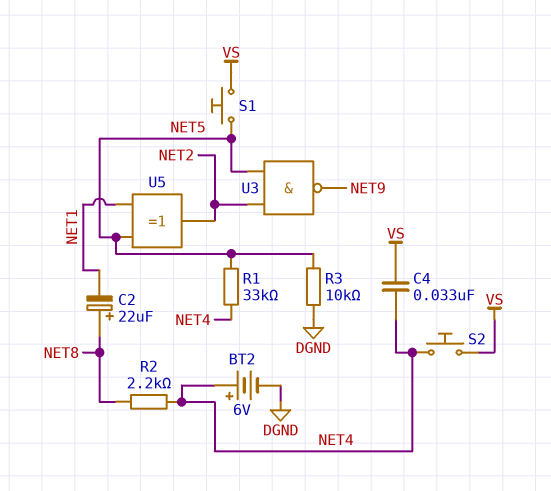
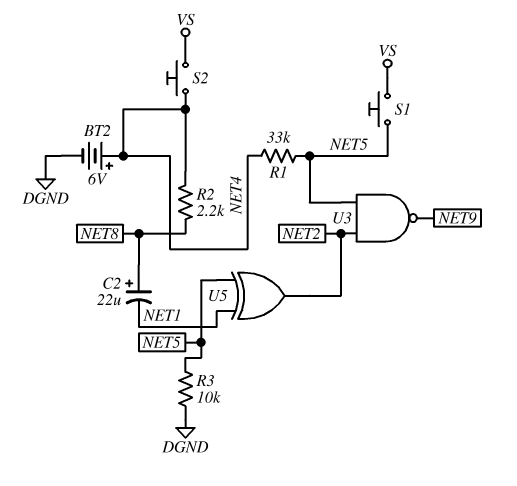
C4: 33nF (NET4, VS) -> none

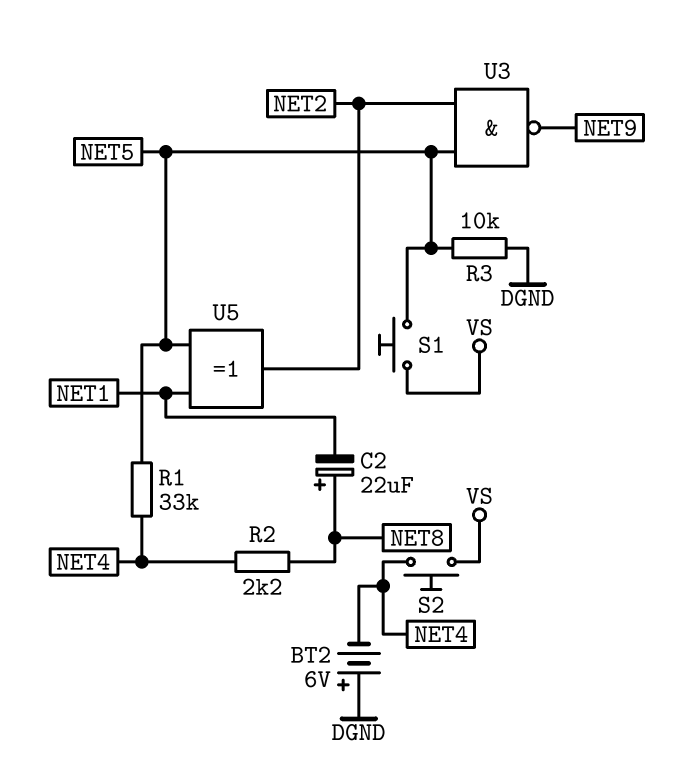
BT2: 6V (plus NET4, minus DGND) -> 6V (plus DGND, minus NET4)

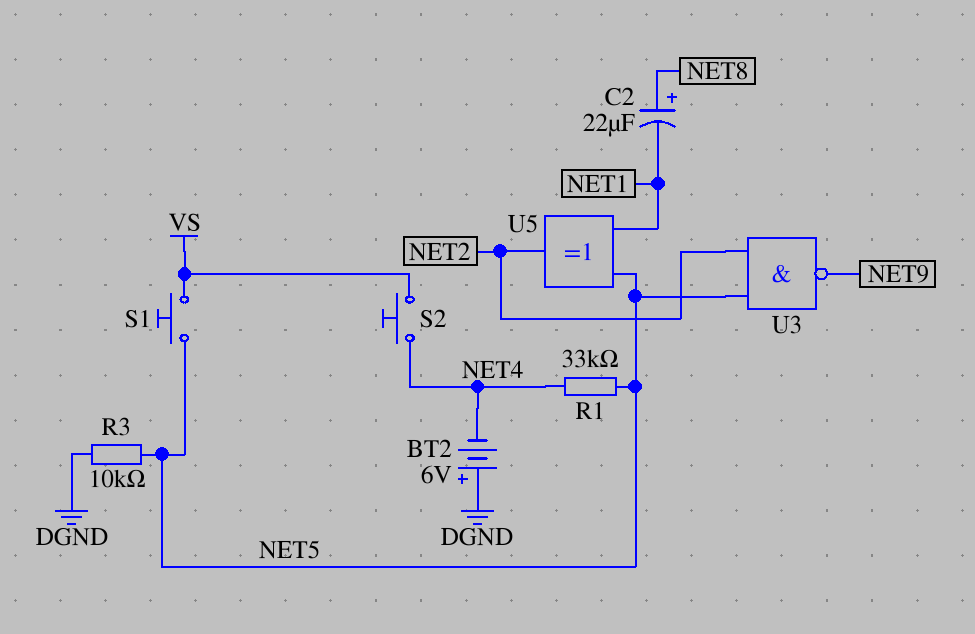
R2: 2.2k (NET4, NET8) -> none

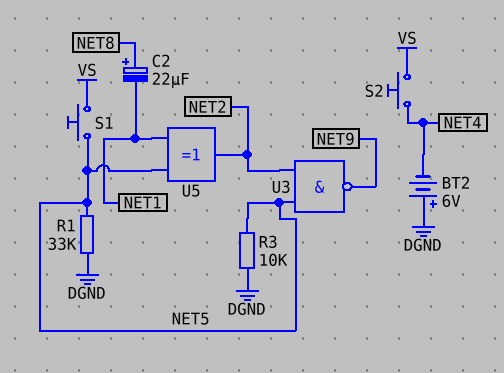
R1: 33k (NET4, NET5) -> 33k (DGND, NET5)

